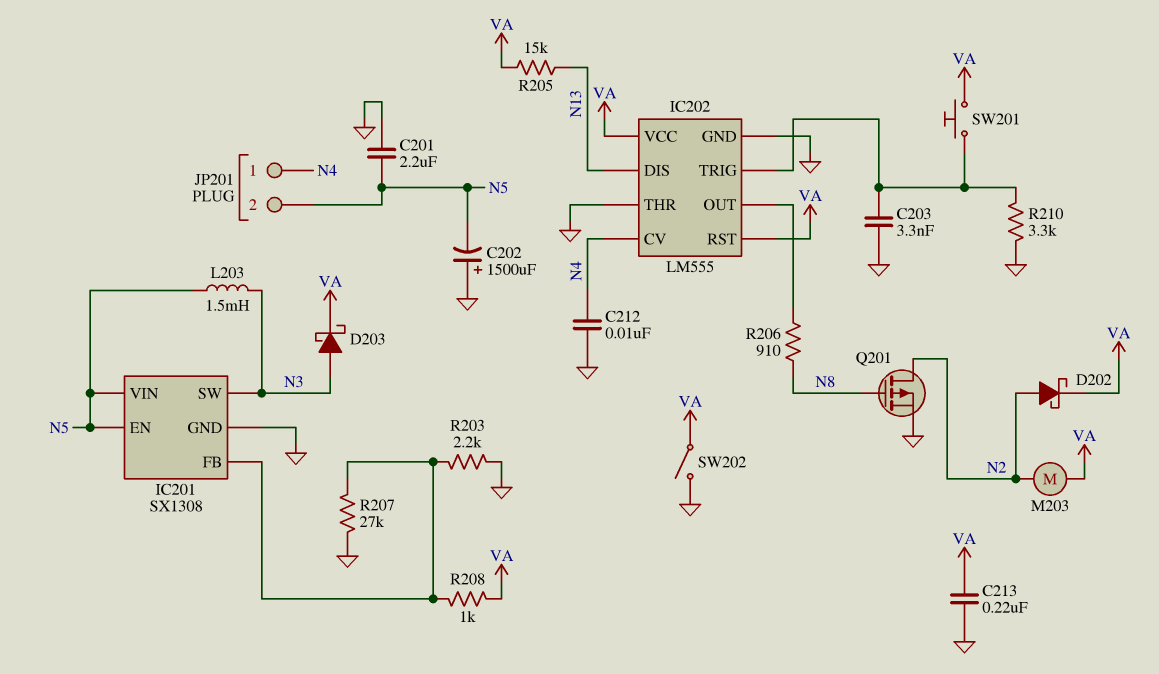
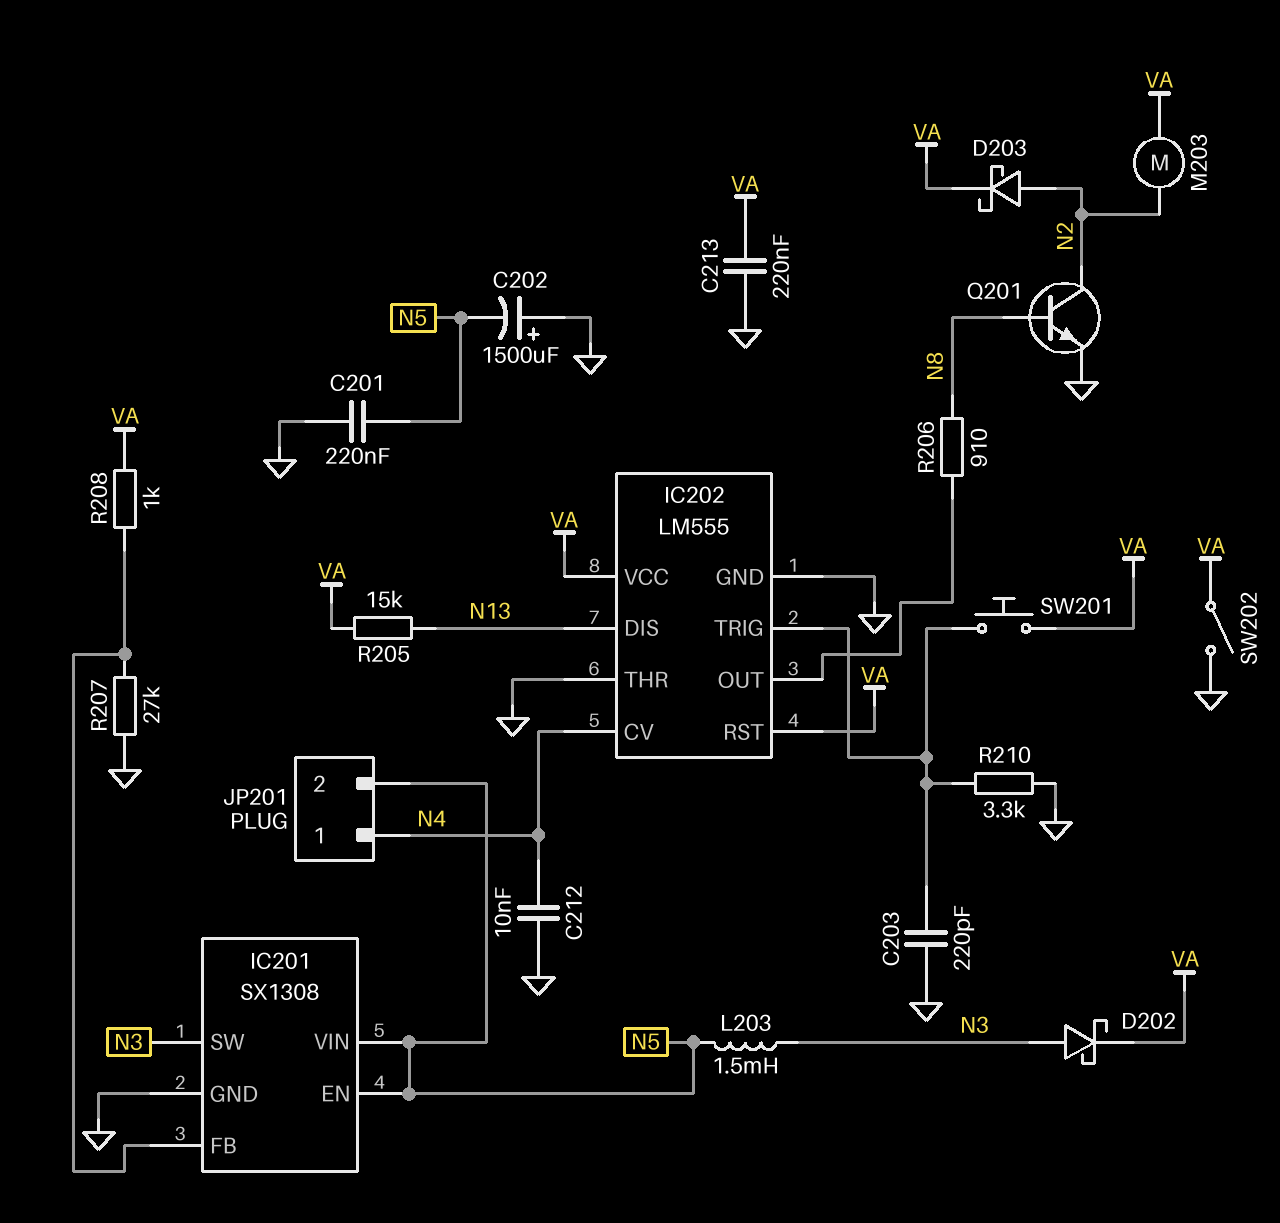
C201: 2.2uF (GND, N5) -> 220nF (GND, N5)
C203: 3.3nF (GND, IC202/TRIG) -> 220pF (GND, IC202/TRIG)
D202: schottky (A N2, K VA) -> schottky (A N3, K VA)
D203: schottky (A N3, K VA) -> schottky (A N2, K VA)
Q201: PMOS (G N8, D N2, S GND) -> NPN (B N8, C N2, E GND)
R203: 2.2k (GND, IC201/FB) -> none

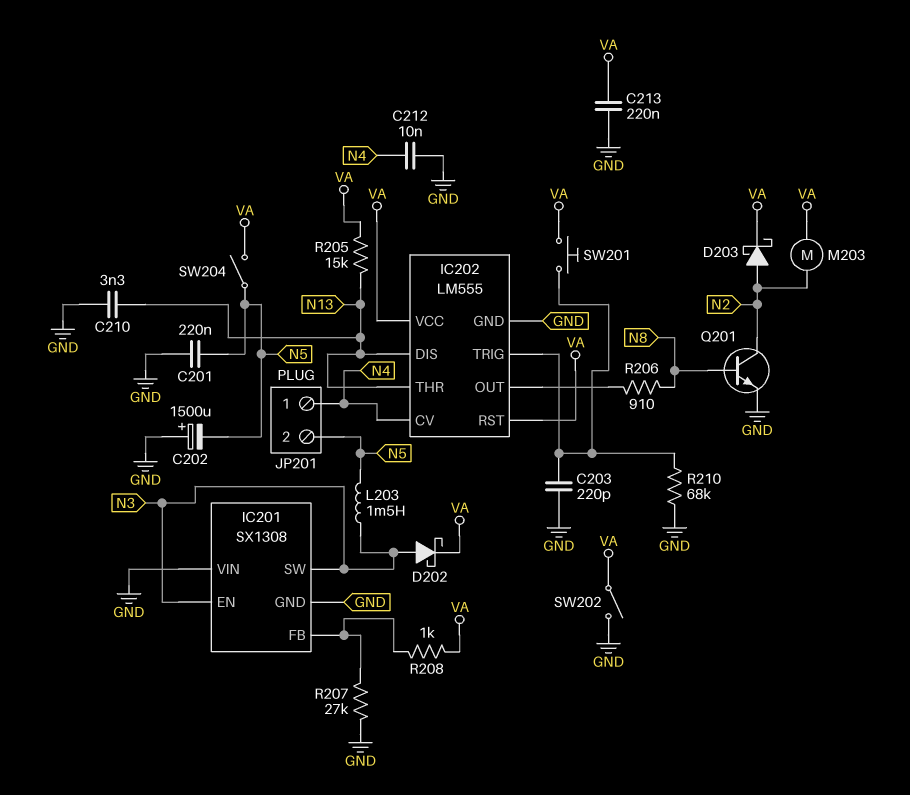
C210: none -> 3.3nF (GND, N13)
IC201 pin EN: N5 -> N3
IC201 pin VIN: N5 -> GND
IC202 pin THR: GND -> N13
R210: 3.3k (GND, IC202/TRIG) -> 68k (GND, IC202/TRIG)
SW204: none -> switch (N5, VA)

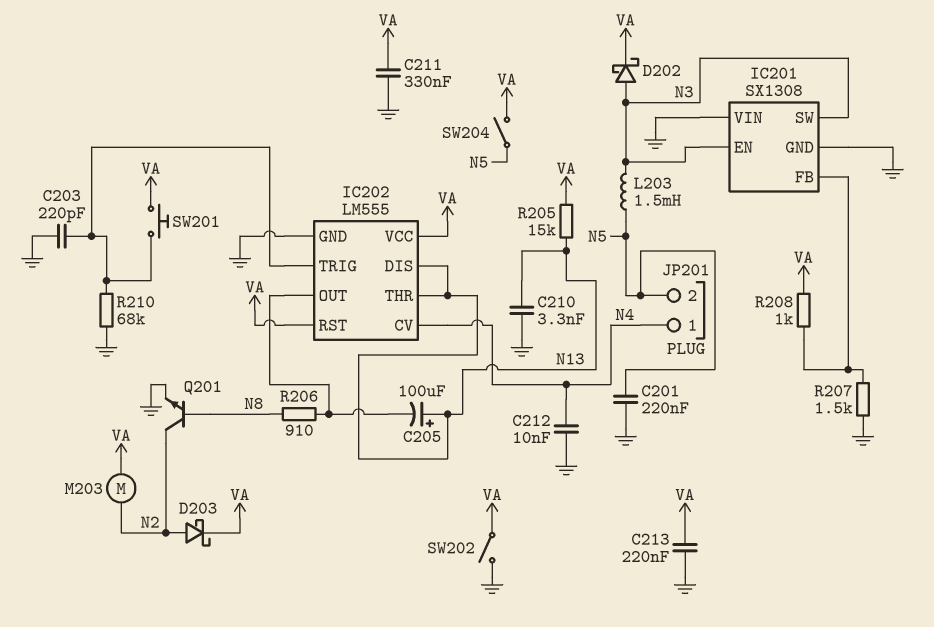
C202: 1500uF (plus GND, minus N5) -> none
C205: none -> 100uF (plus N13, minus IC202/OUT)
C211: none -> 330nF (GND, VA)
R207: 27k (GND, IC201/FB) -> 1.5k (GND, IC201/FB)

